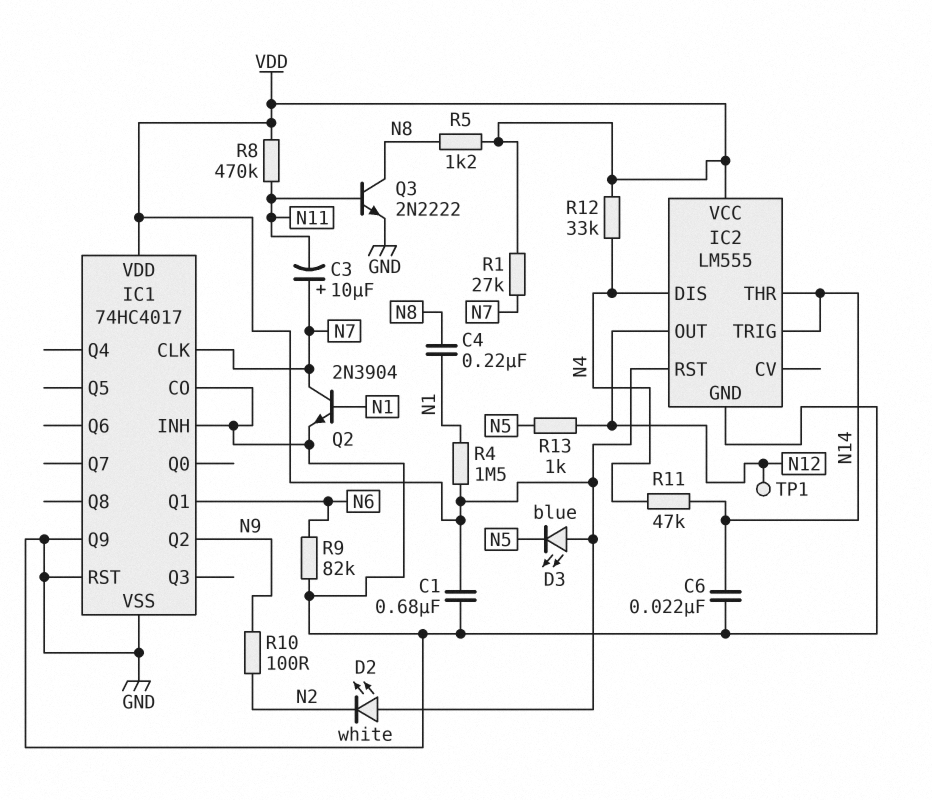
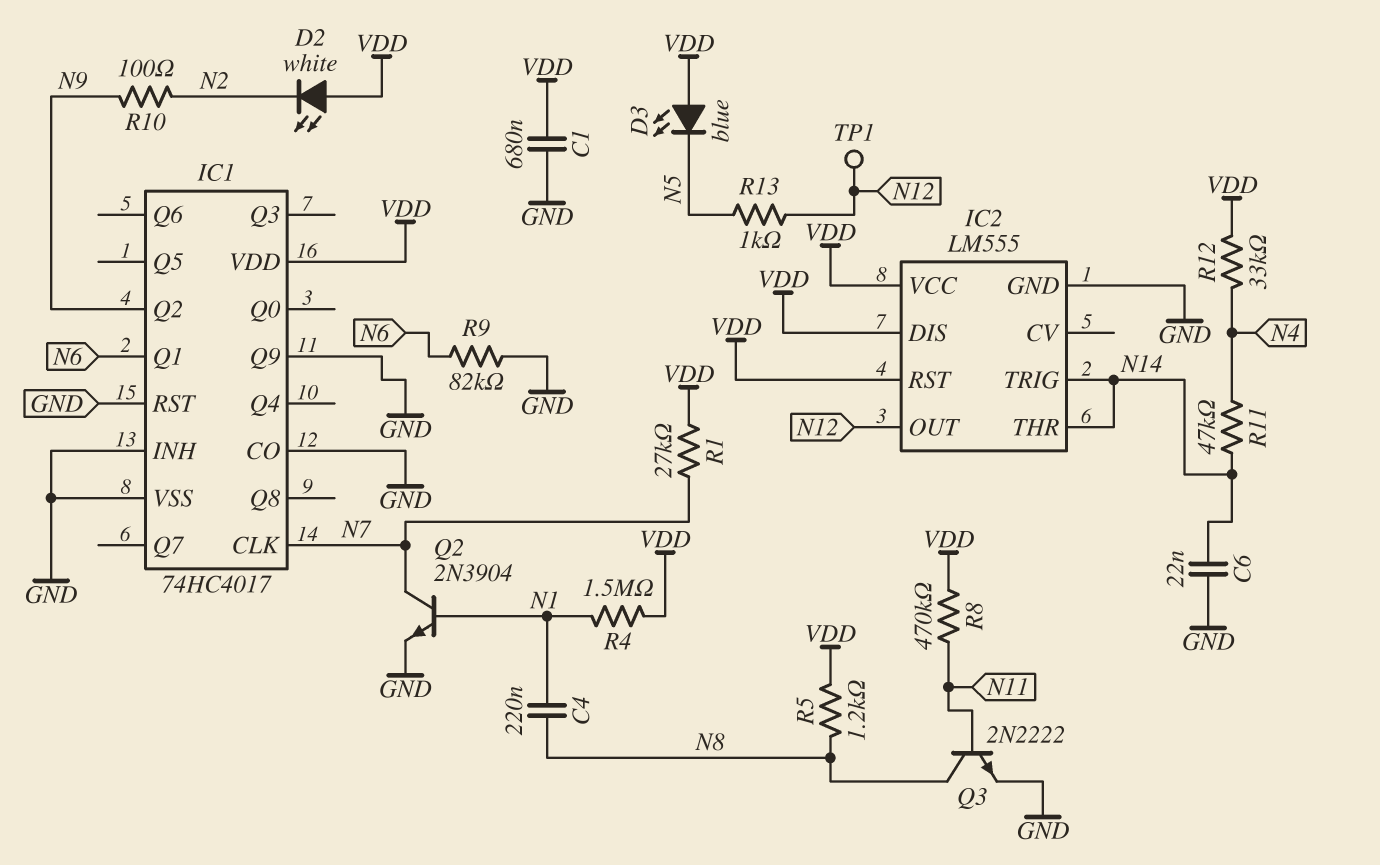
C3: 10uF (plus N7, minus N11) -> none
IC2 pin DIS: N4 -> VDD

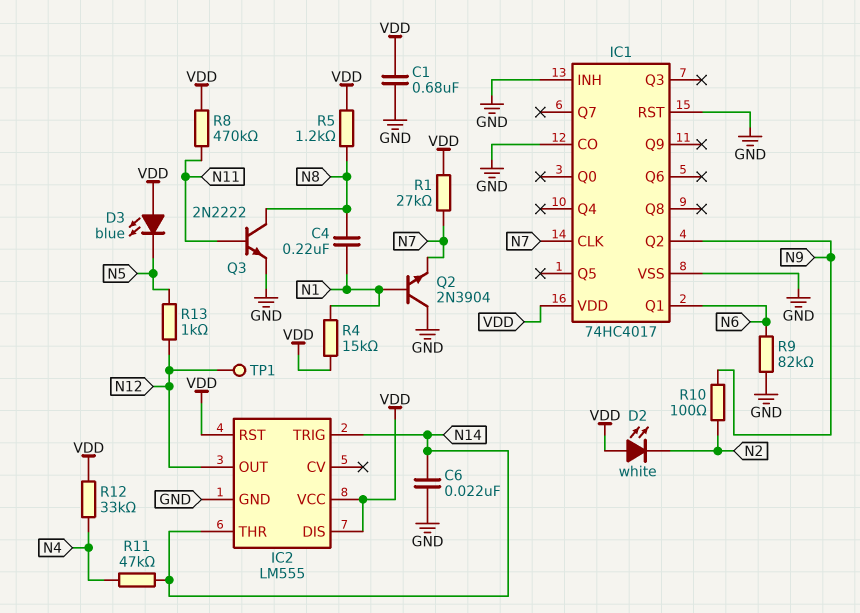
IC1 pin Q9: GND -> none
Q2: NPN 2N3904 (B N1, C N7, E GND) -> NPN 2N3904 (B N1, C GND, E N7)
R4: 1.5M (N1, VDD) -> 15k (N1, VDD)

